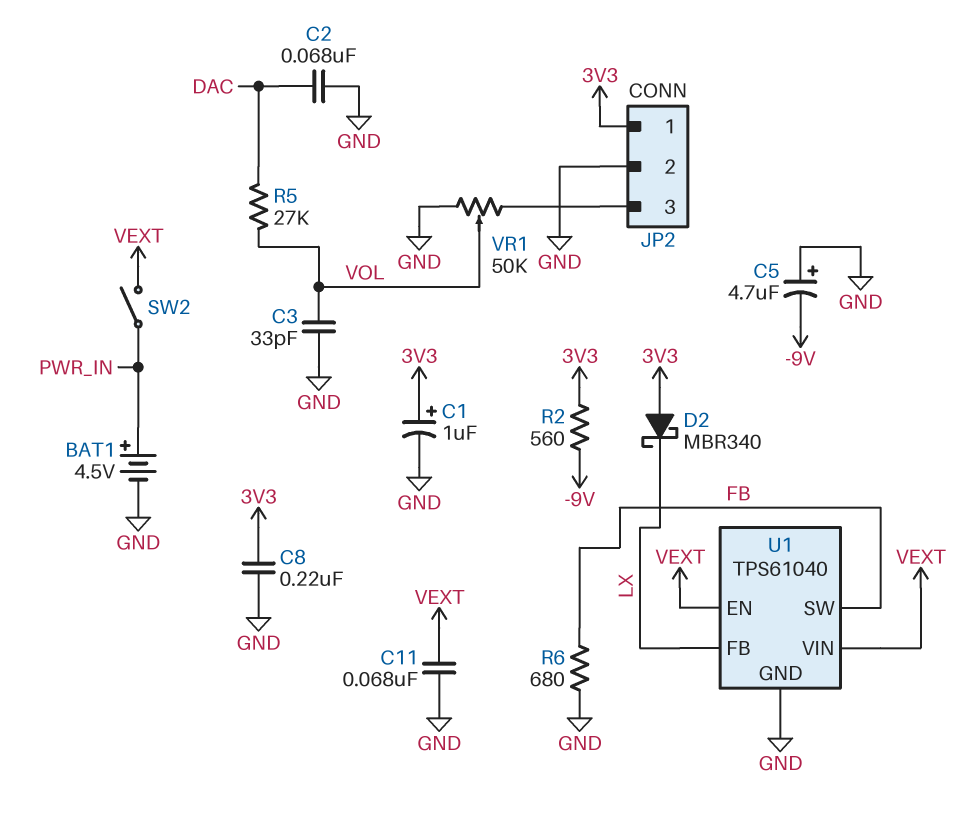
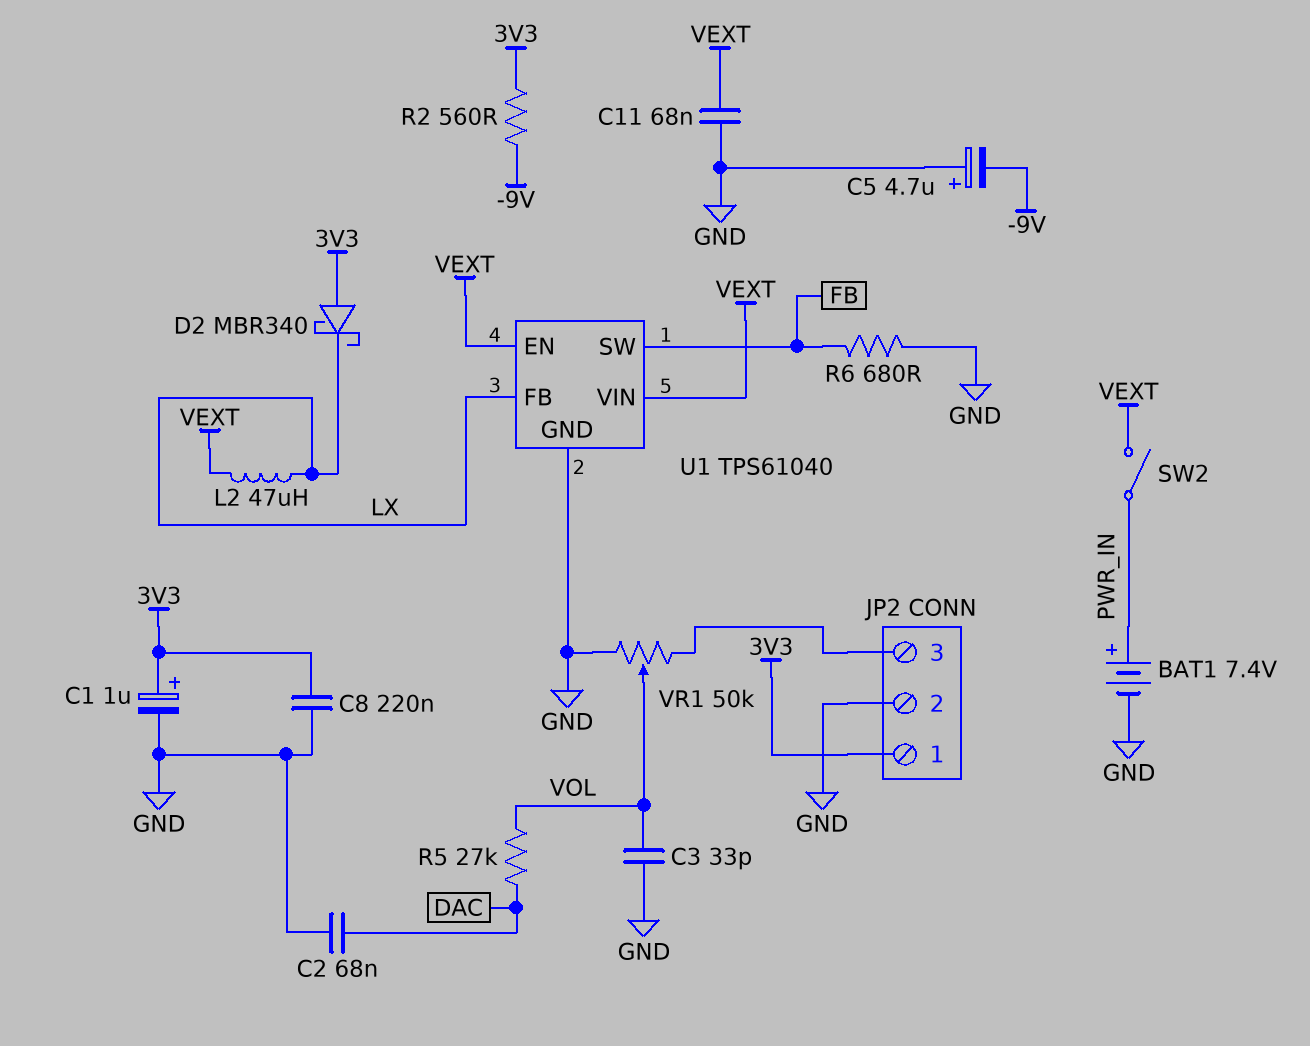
BAT1: 4.5V (plus PWR_IN, minus GND) -> 7.4V (plus PWR_IN, minus GND)
L2: none -> 47uH (LX, VEXT)

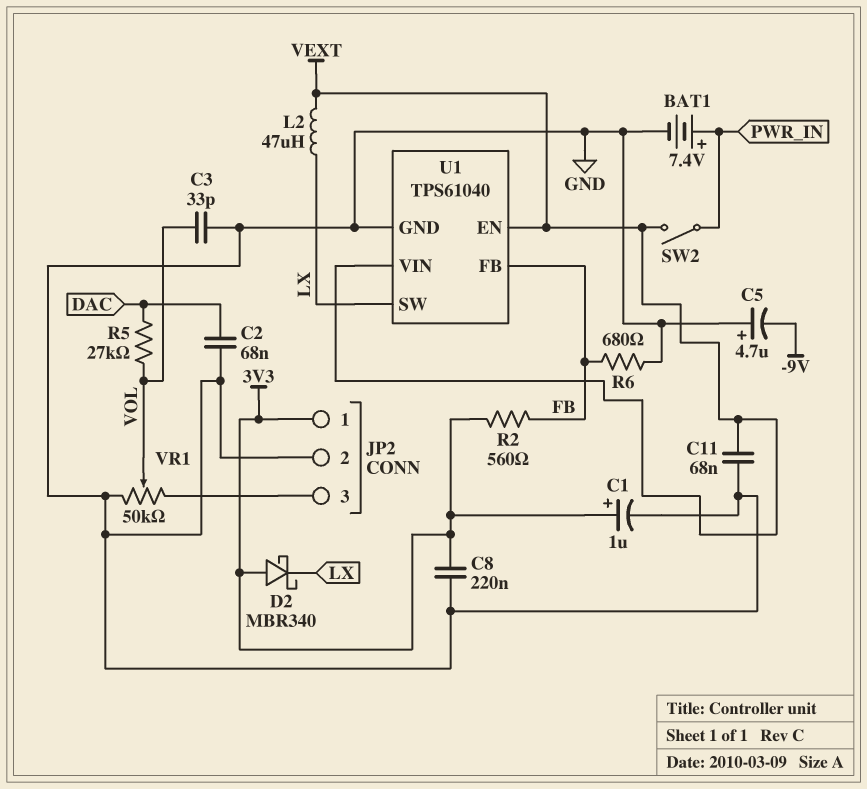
R2: 560 (-9V, 3V3) -> 560 (3V3, FB)
U1 pin FB: LX -> FB
U1 pin SW: FB -> LX

